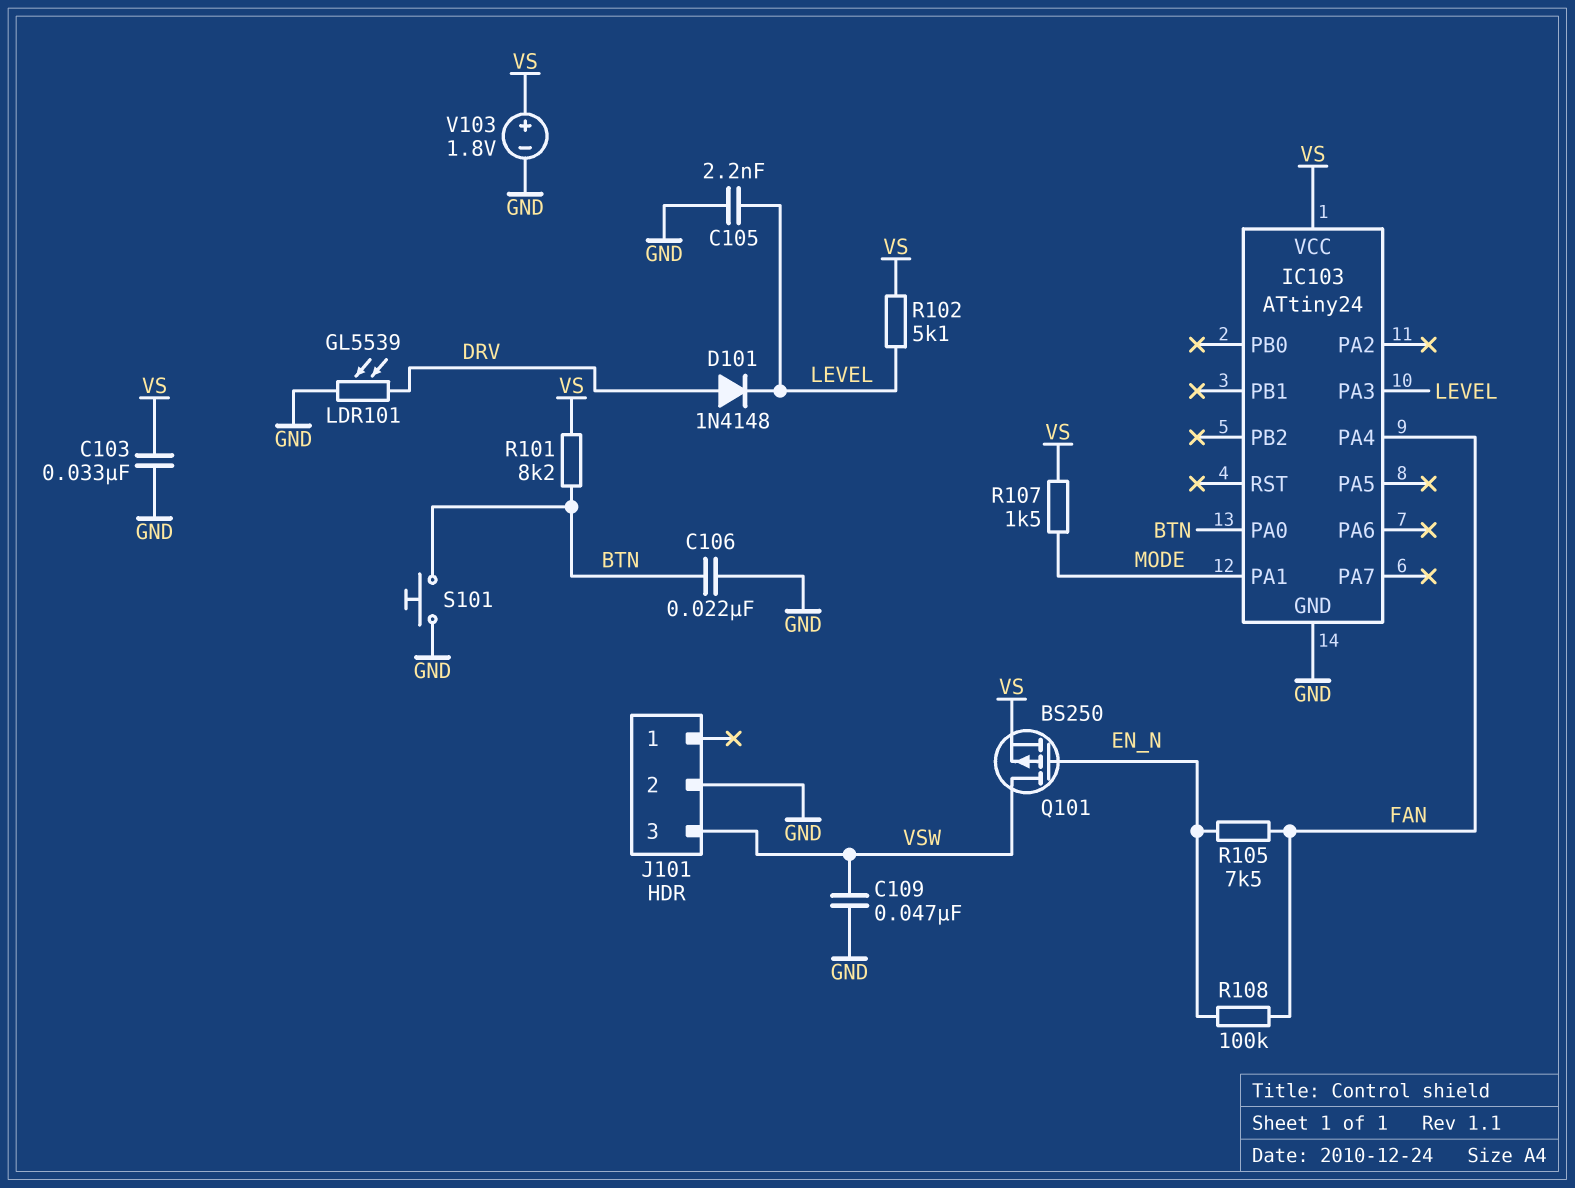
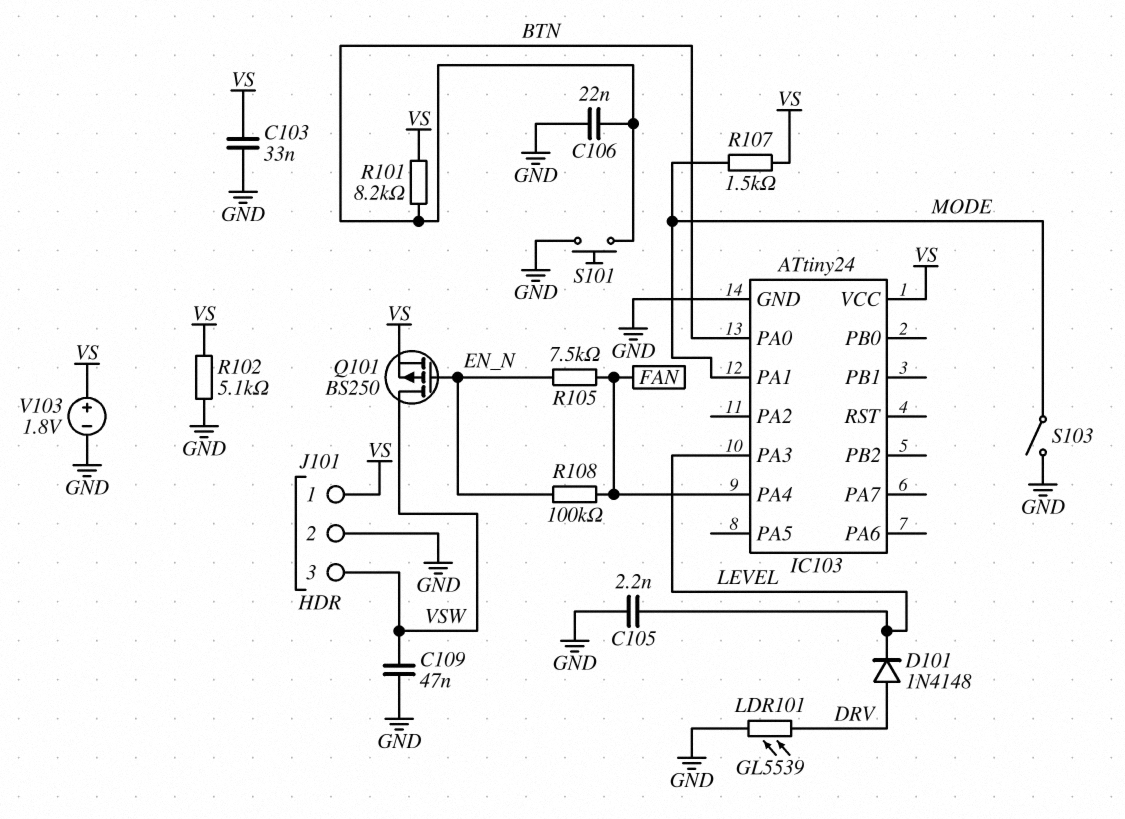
J101 pin 1: none -> VS
R102: 5.1k (LEVEL, VS) -> 5.1k (GND, VS)
S103: none -> switch (GND, MODE)

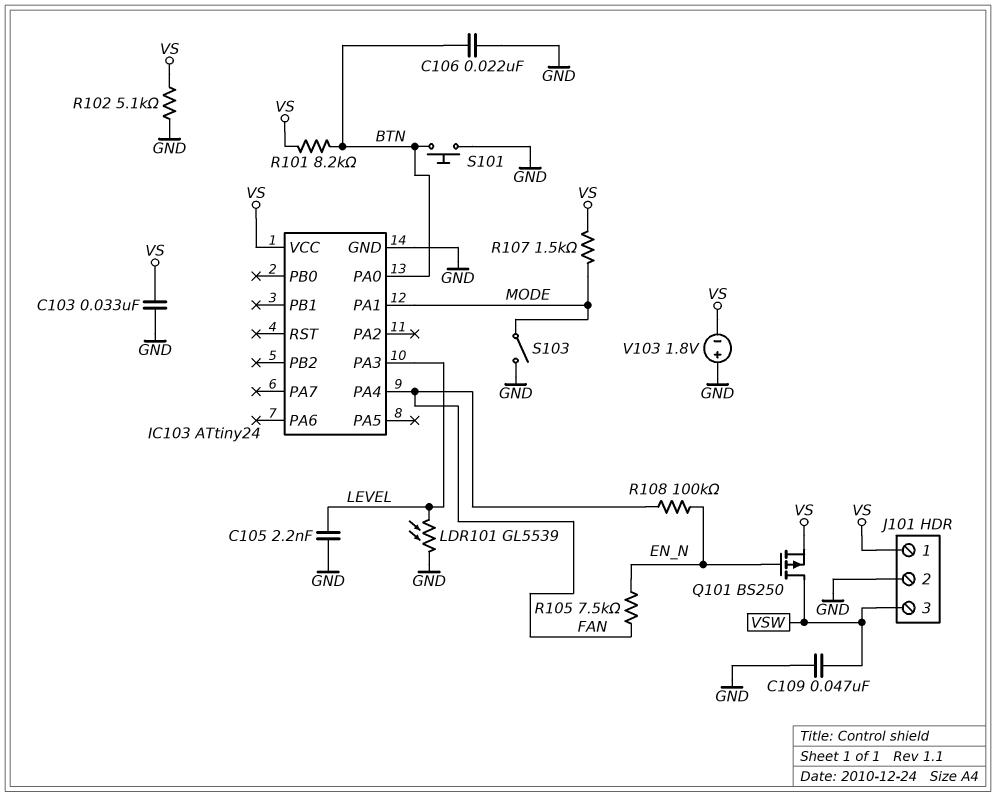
D101: diode 1N4148 (A DRV, K LEVEL) -> none
LDR101: GL5539 (DRV, GND) -> GL5539 (GND, LEVEL)
V103: 1.8V (plus VS, minus GND) -> 1.8V (plus GND, minus VS)

